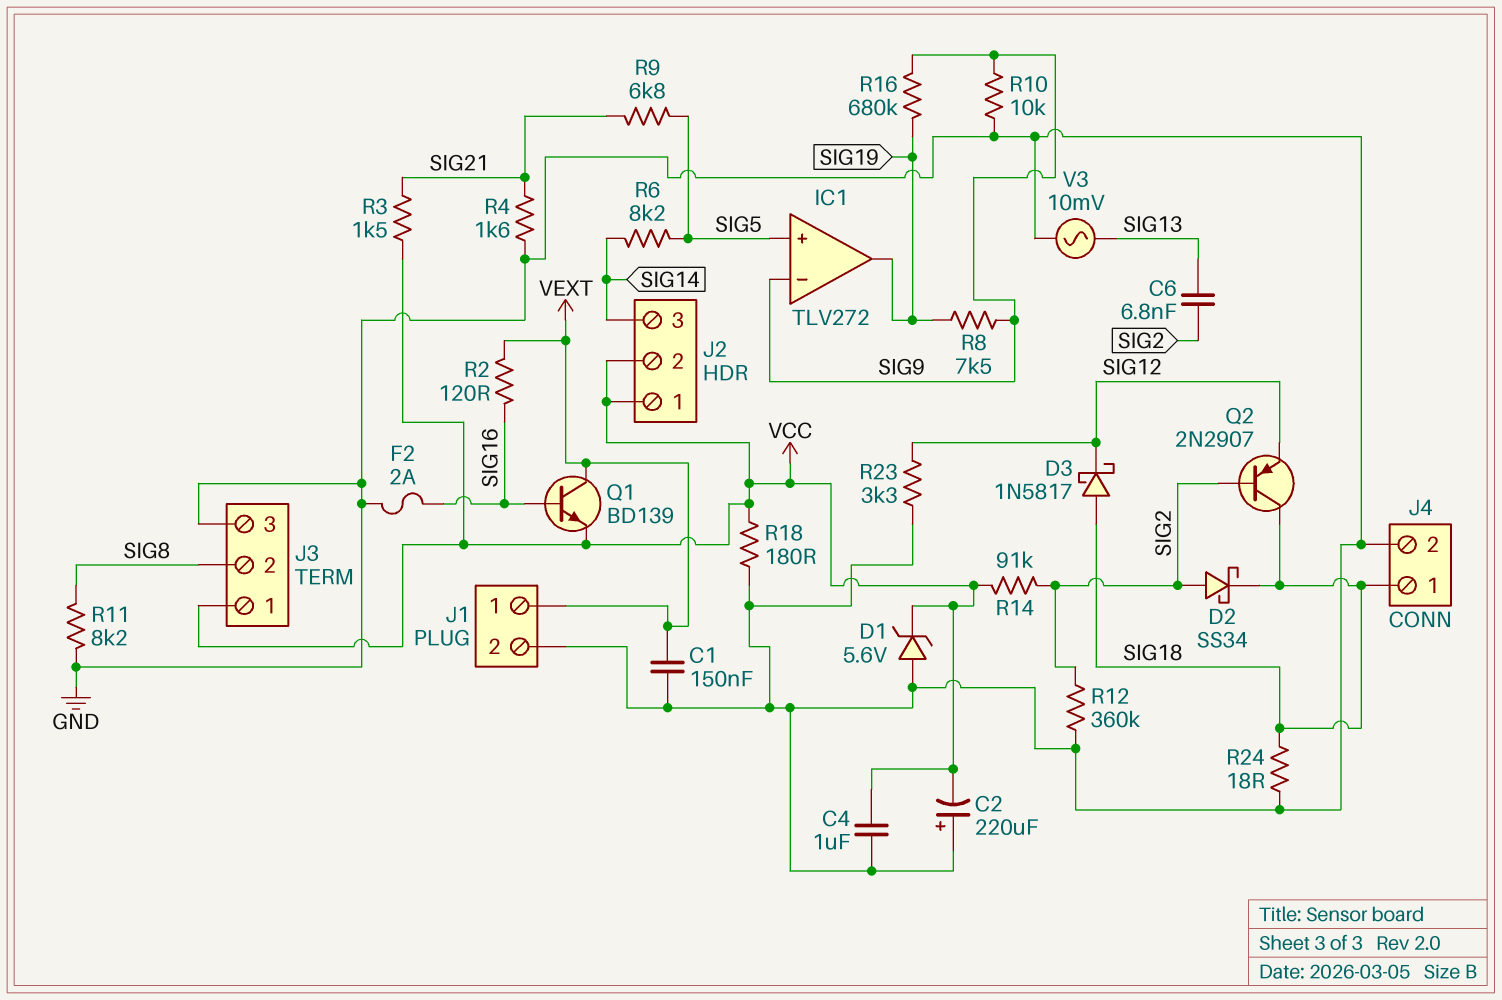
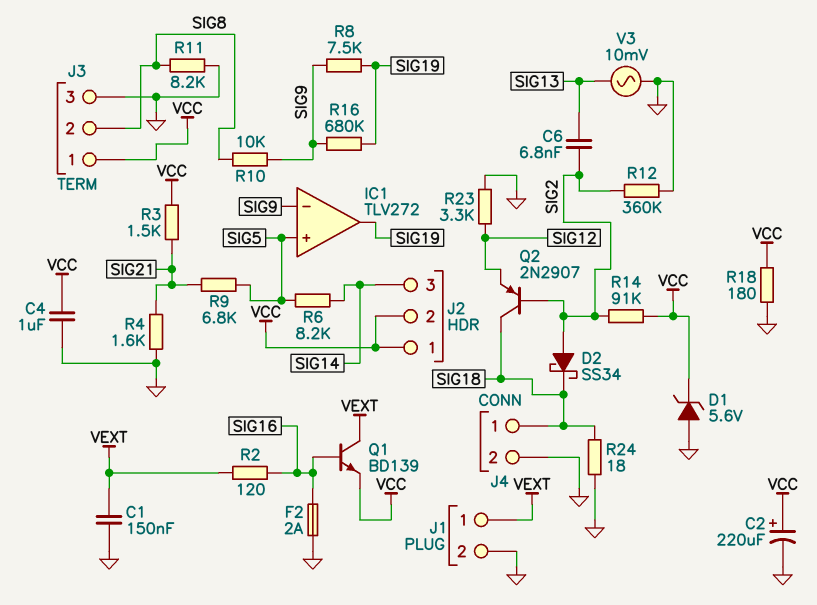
C2: 220uF (plus GND, minus VCC) -> 220uF (plus VCC, minus GND)
D3: schottky 1N5817 (A SIG18, K SIG12) -> none
R10: 10k (GND, SIG9) -> 10k (SIG8, SIG9)

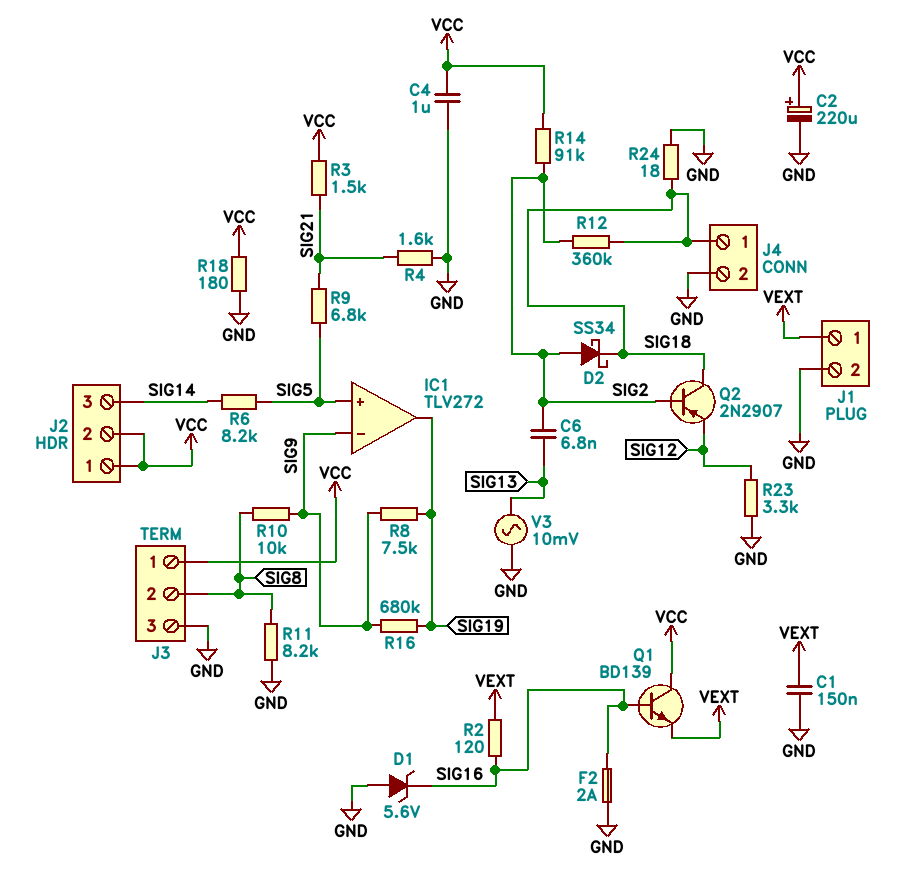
D1: zener 5.6V (A GND, K VCC) -> zener 5.6V (A GND, K SIG16)
Q1: NPN BD139 (B SIG16, C VEXT, E VCC) -> NPN BD139 (B SIG16, C VCC, E VEXT)
R12: 360k (GND, SIG2) -> 360k (SIG2, SIG18)

